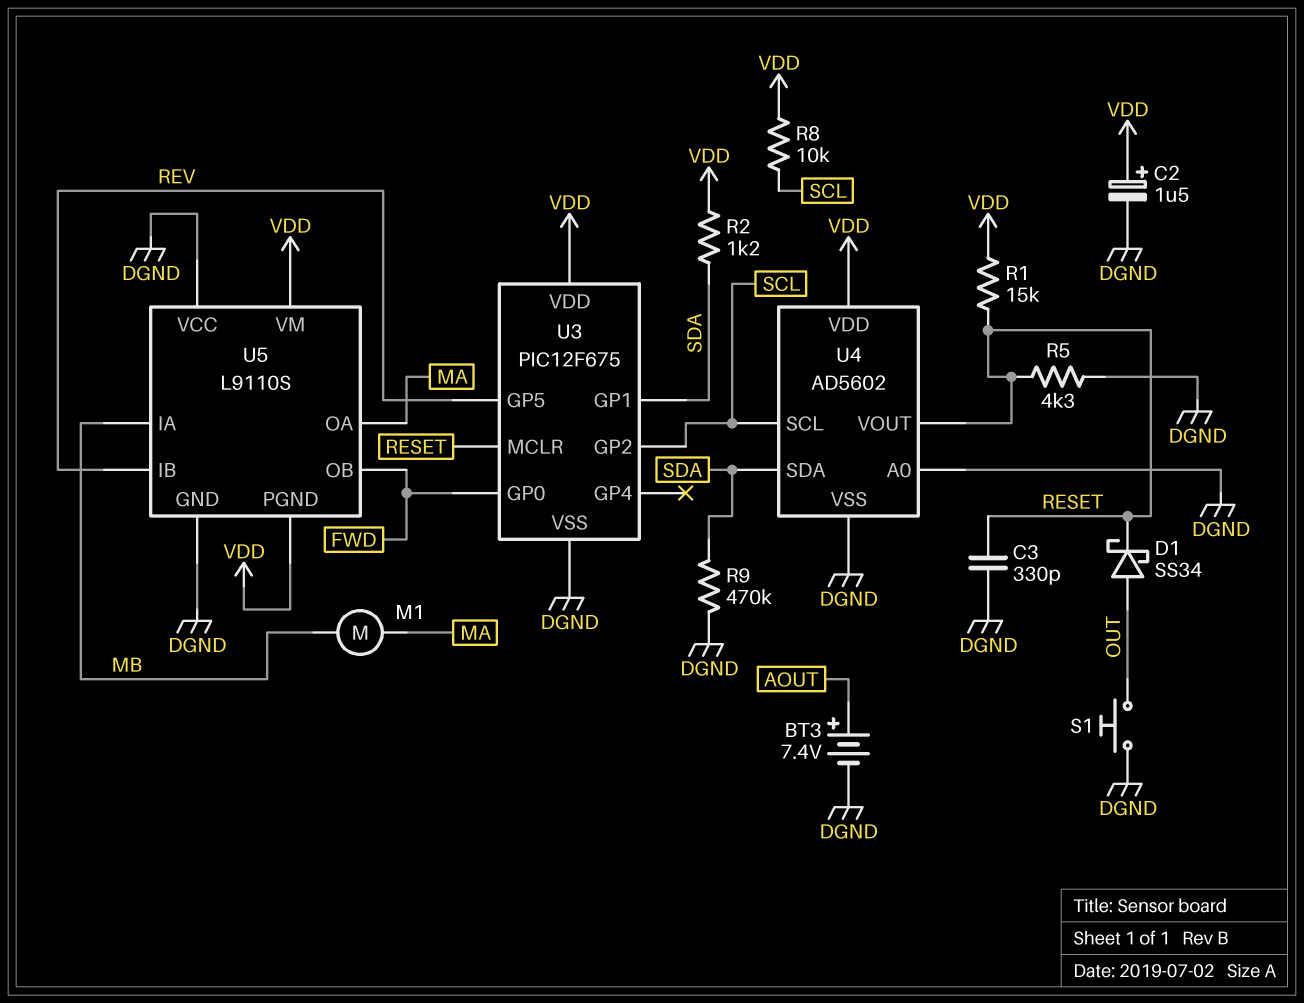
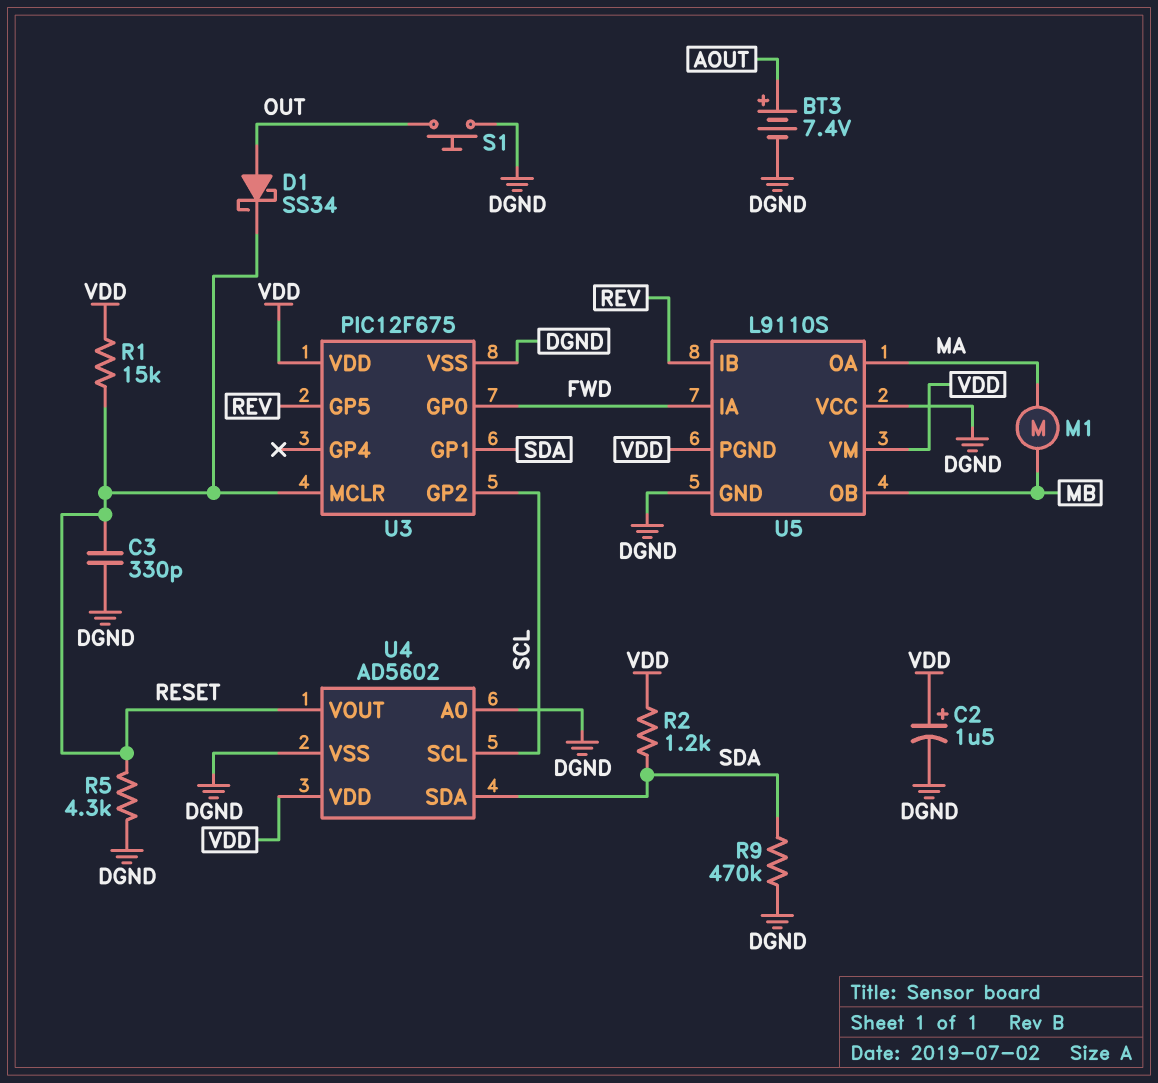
R8: 10k (SCL, VDD) -> none
U5 pin IA: MB -> FWD
U5 pin OB: FWD -> MB

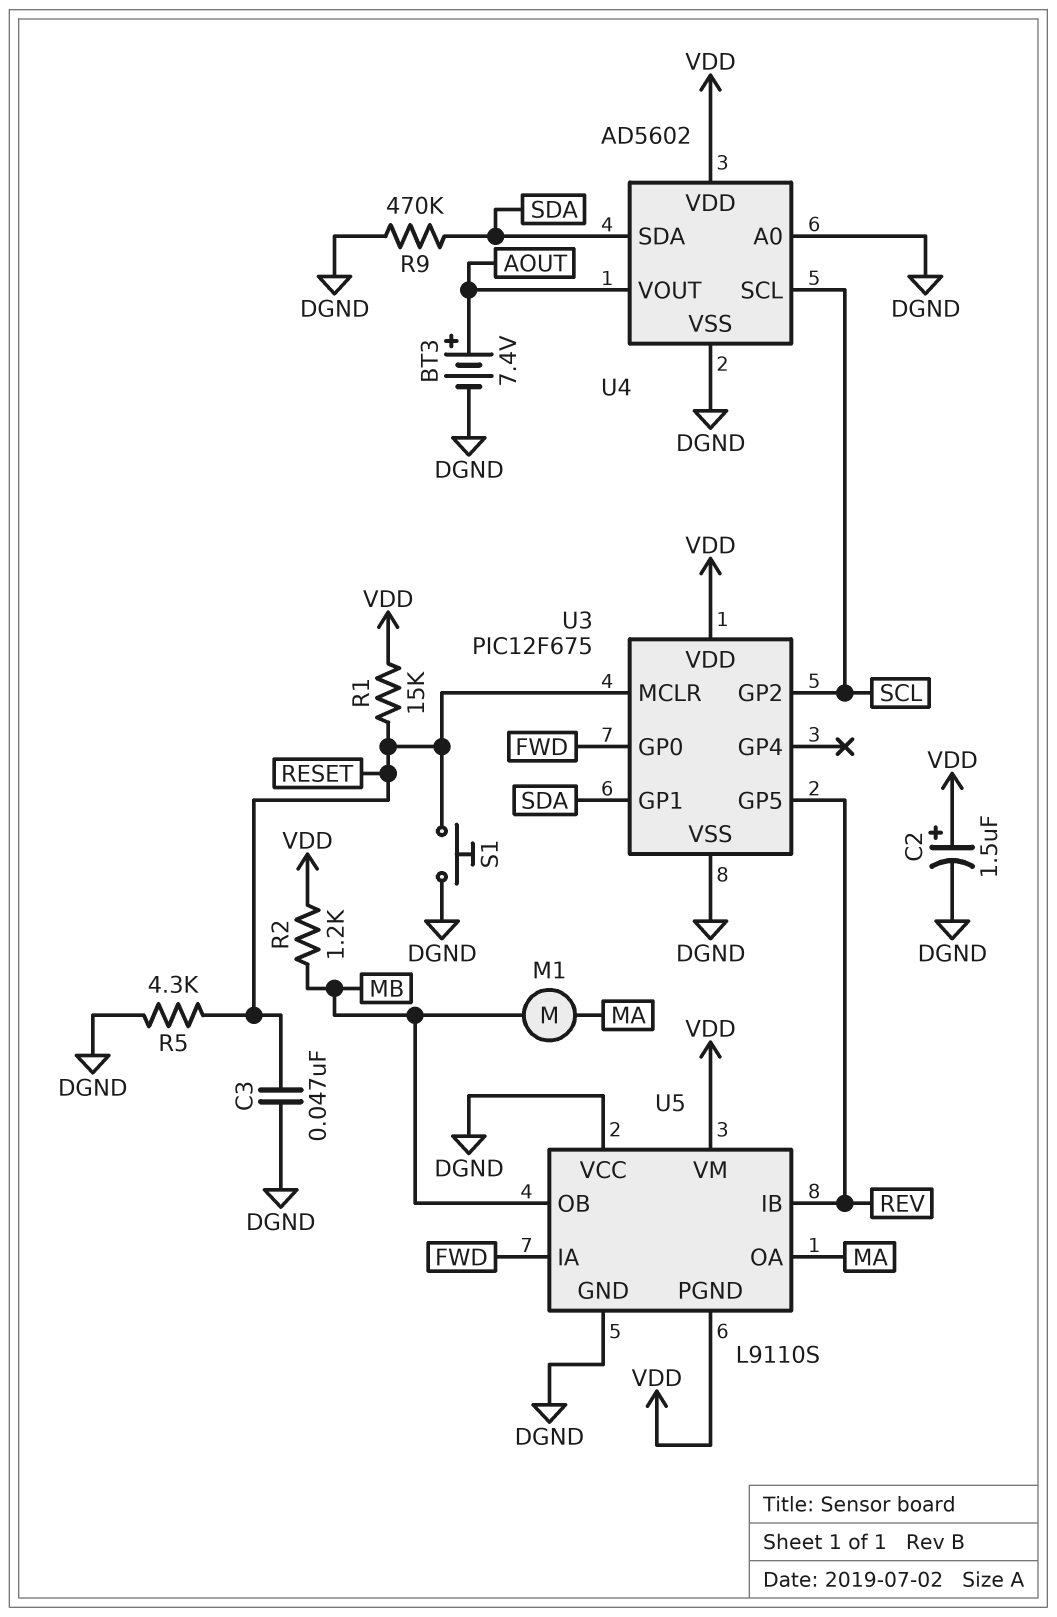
C3: 330pF (DGND, RESET) -> 47nF (DGND, RESET)
D1: schottky SS34 (A OUT, K RESET) -> none
R2: 1.2k (SDA, VDD) -> 1.2k (MB, VDD)
S1: button (DGND, OUT) -> button (DGND, RESET)
U4 pin VOUT: RESET -> AOUT

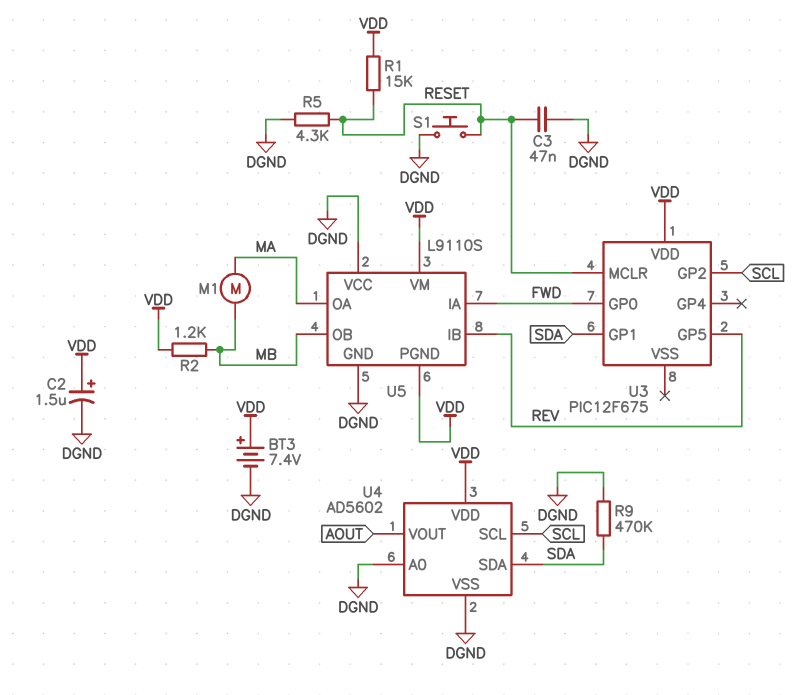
BT3: 7.4V (plus AOUT, minus DGND) -> 7.4V (plus VDD, minus DGND)
U3 pin VSS: DGND -> none

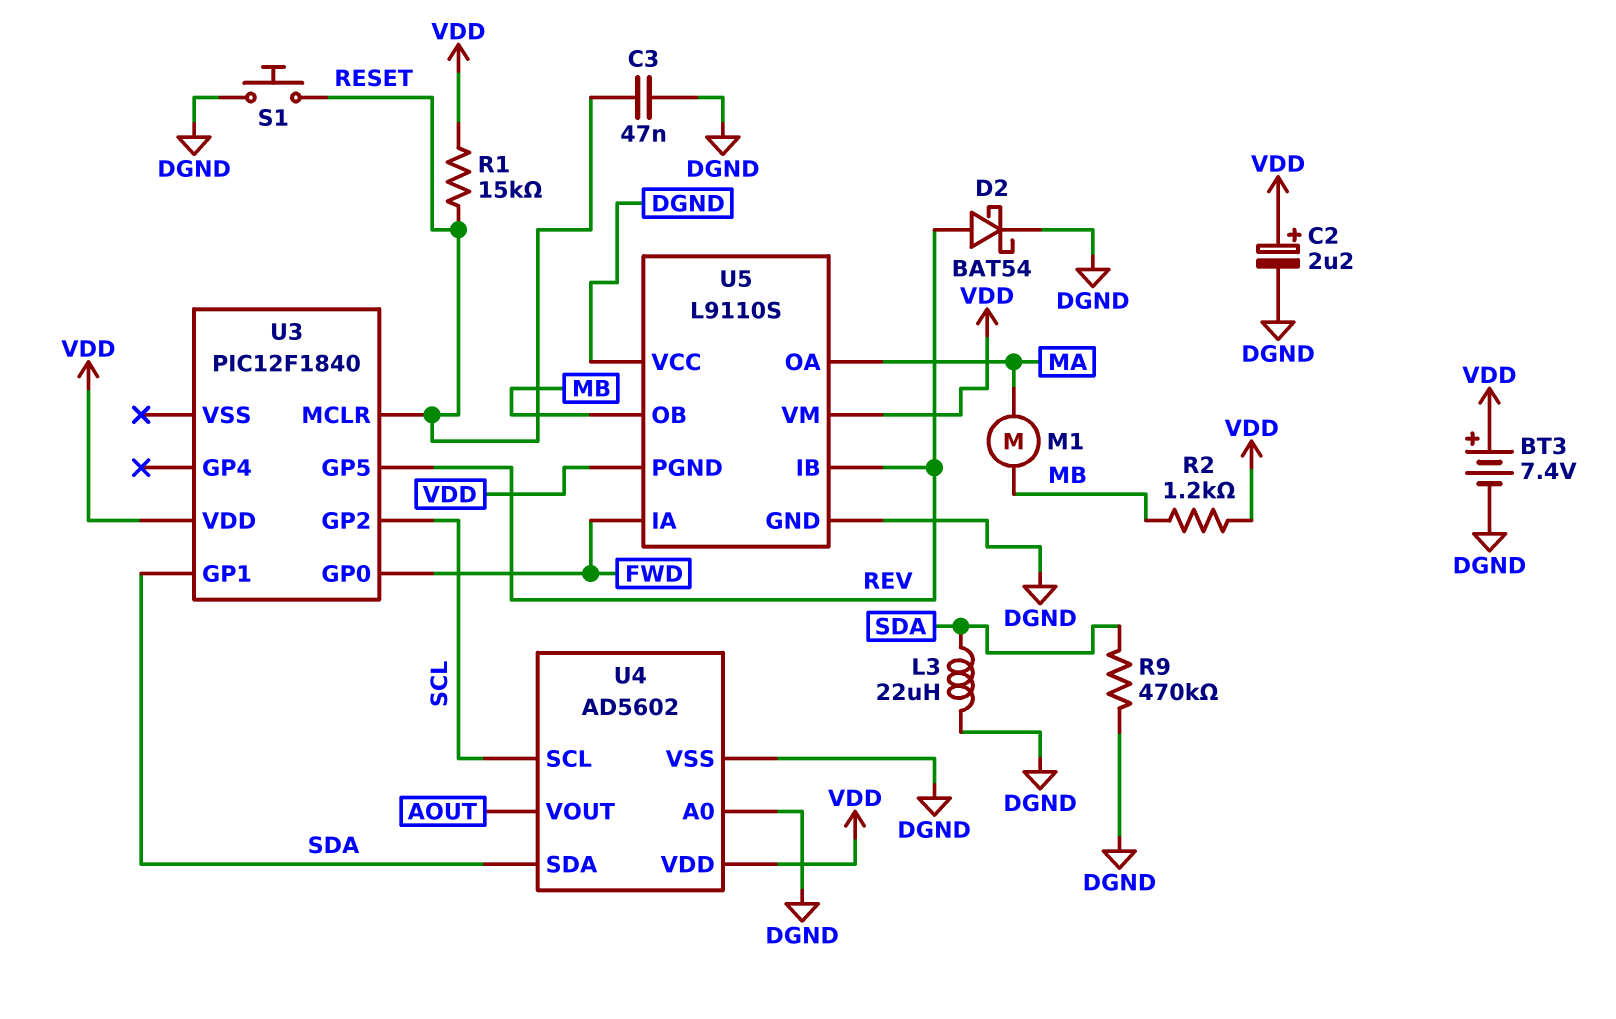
C2: 1.5uF (plus VDD, minus DGND) -> 2.2uF (plus VDD, minus DGND)
D2: none -> schottky BAT54 (A REV, K DGND)
L3: none -> 22uH (DGND, SDA)
R5: 4.3k (DGND, RESET) -> none
U3: PIC12F675 -> PIC12F1840

